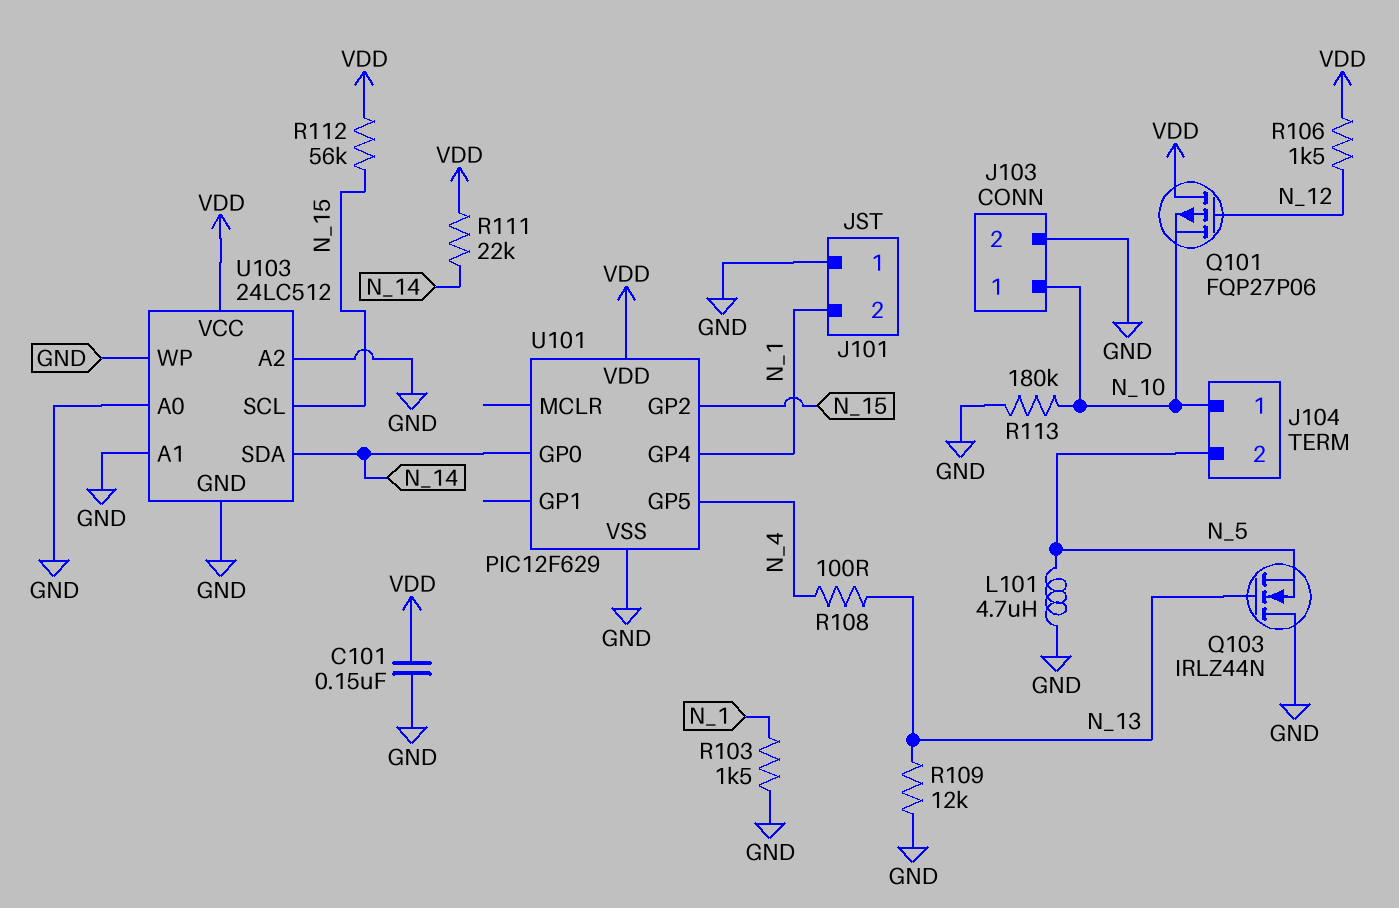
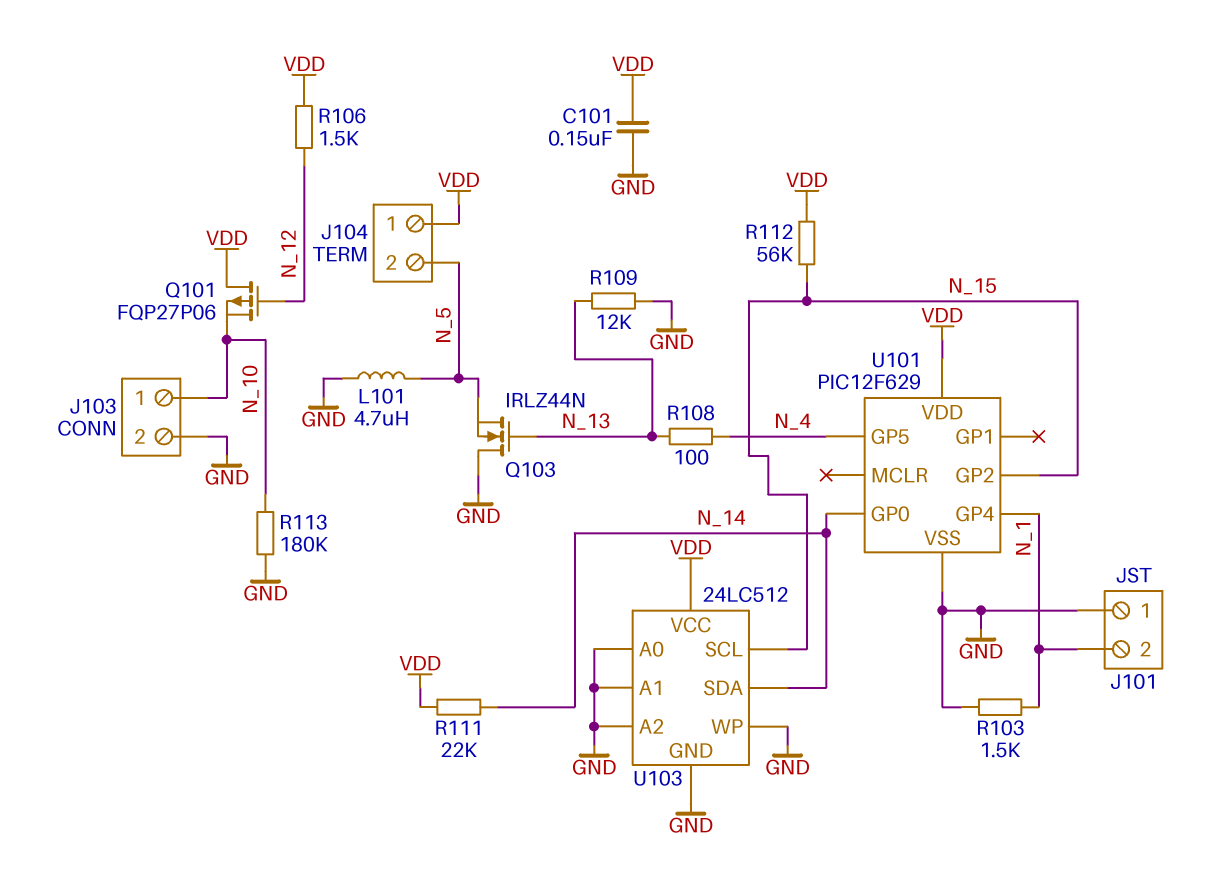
J104 pin 1: N_10 -> VDD

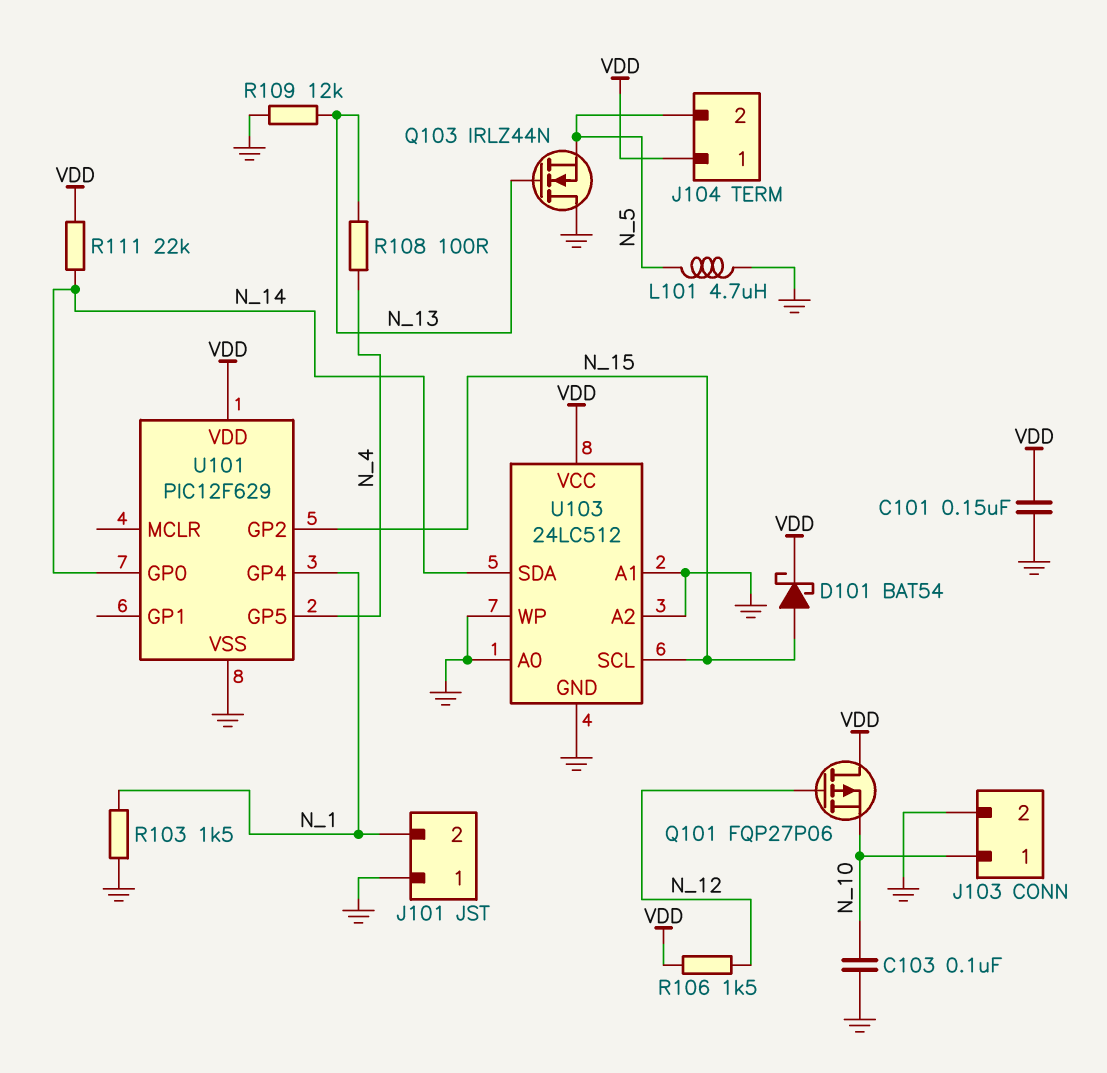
C103: none -> 100nF (GND, N_10)
D101: none -> schottky BAT54 (A N_15, K VDD)
R112: 56k (N_15, VDD) -> none
R113: 180k (GND, N_10) -> none

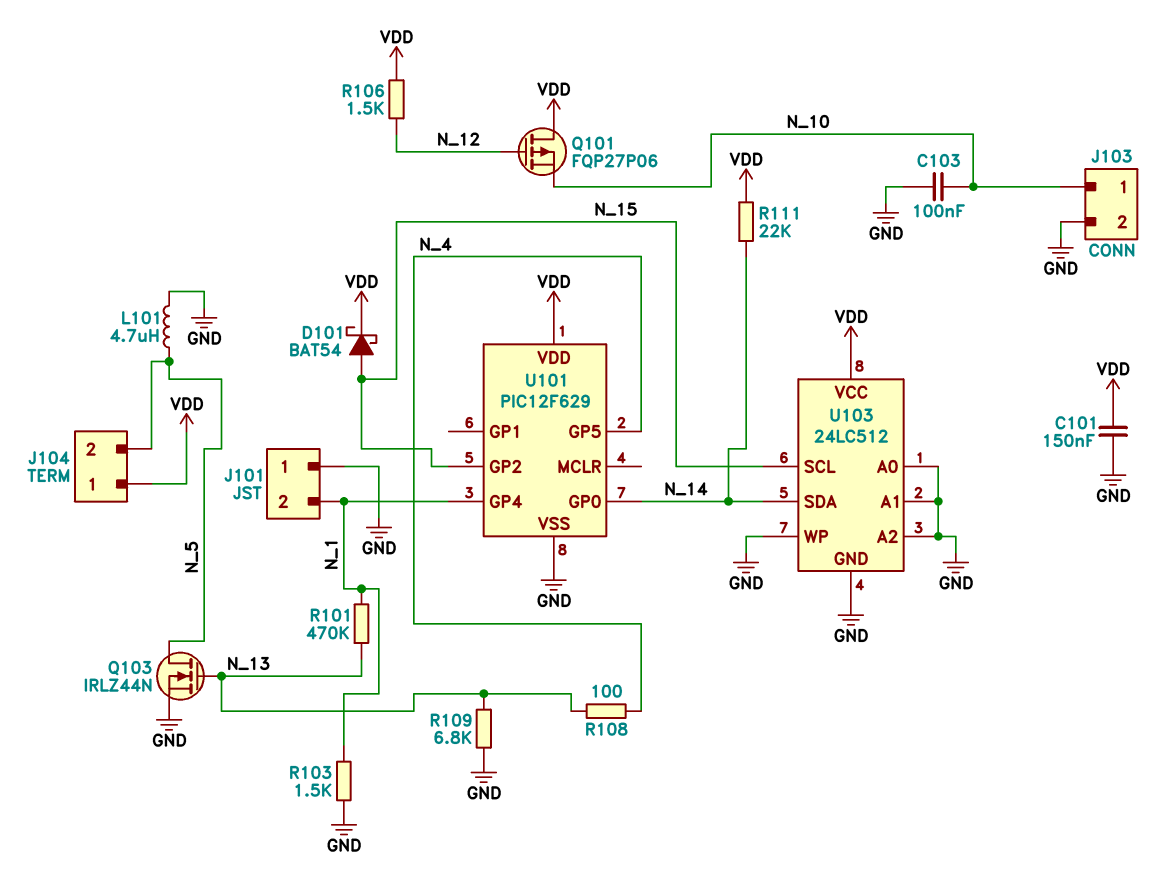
Q103: NMOS IRLZ44N (G N_13, D GND, S N_5) -> NMOS IRLZ44N (G N_13, D N_5, S GND)
R101: none -> 470k (N_1, N_13)
R109: 12k (GND, N_13) -> 6.8k (GND, N_13)

